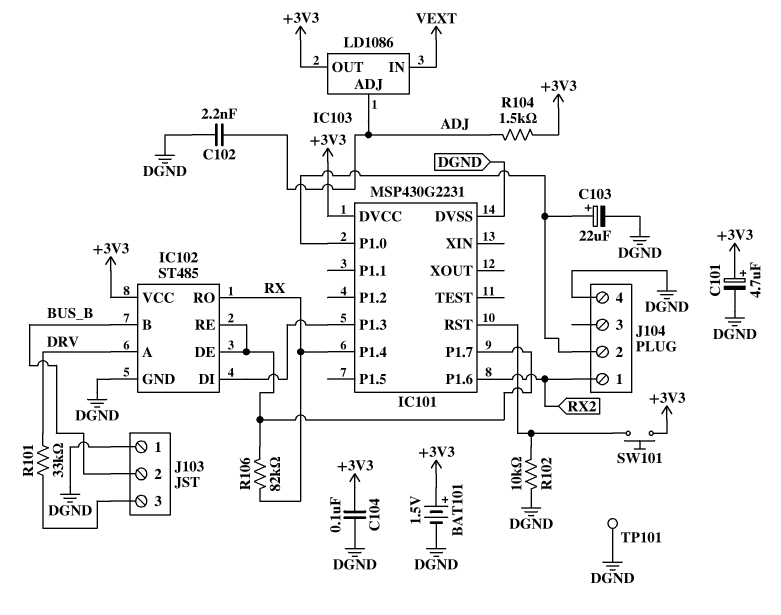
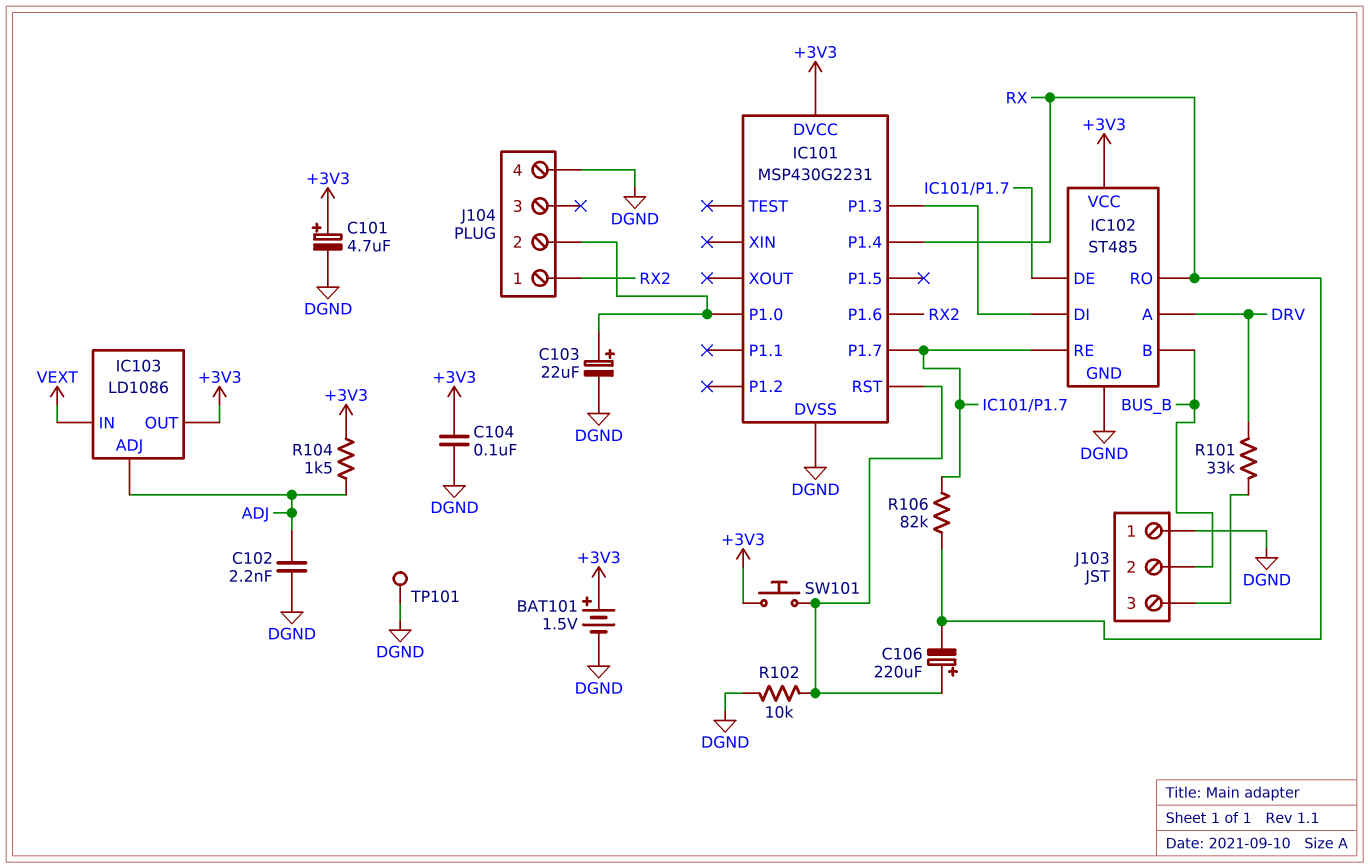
C106: none -> 220uF (plus IC101/RST, minus RX)

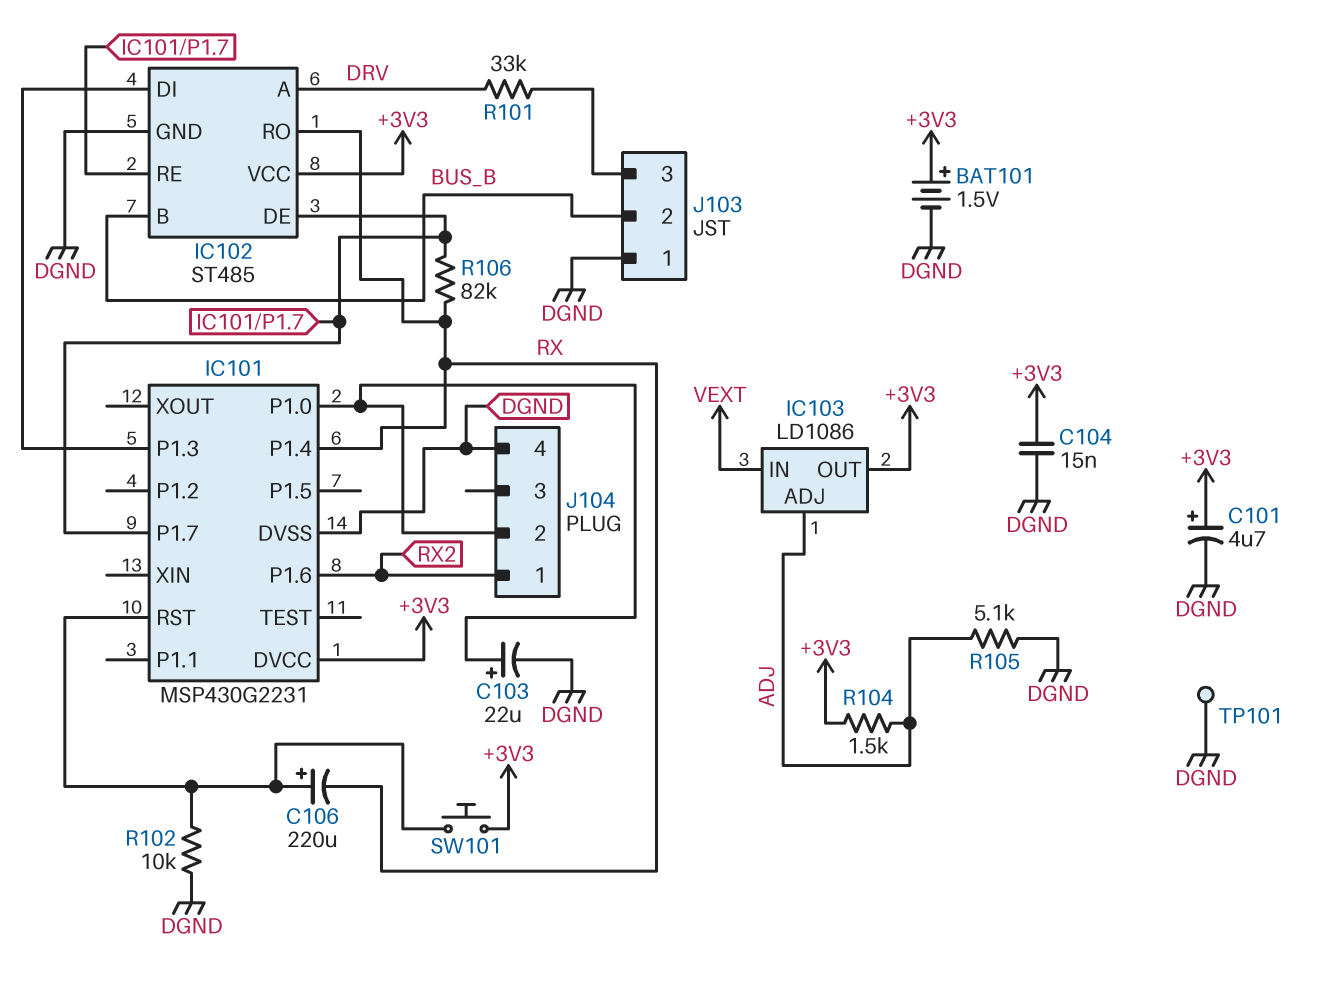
C102: 2.2nF (ADJ, DGND) -> none
C104: 100nF (+3V3, DGND) -> 15nF (+3V3, DGND)
R105: none -> 5.1k (ADJ, DGND)

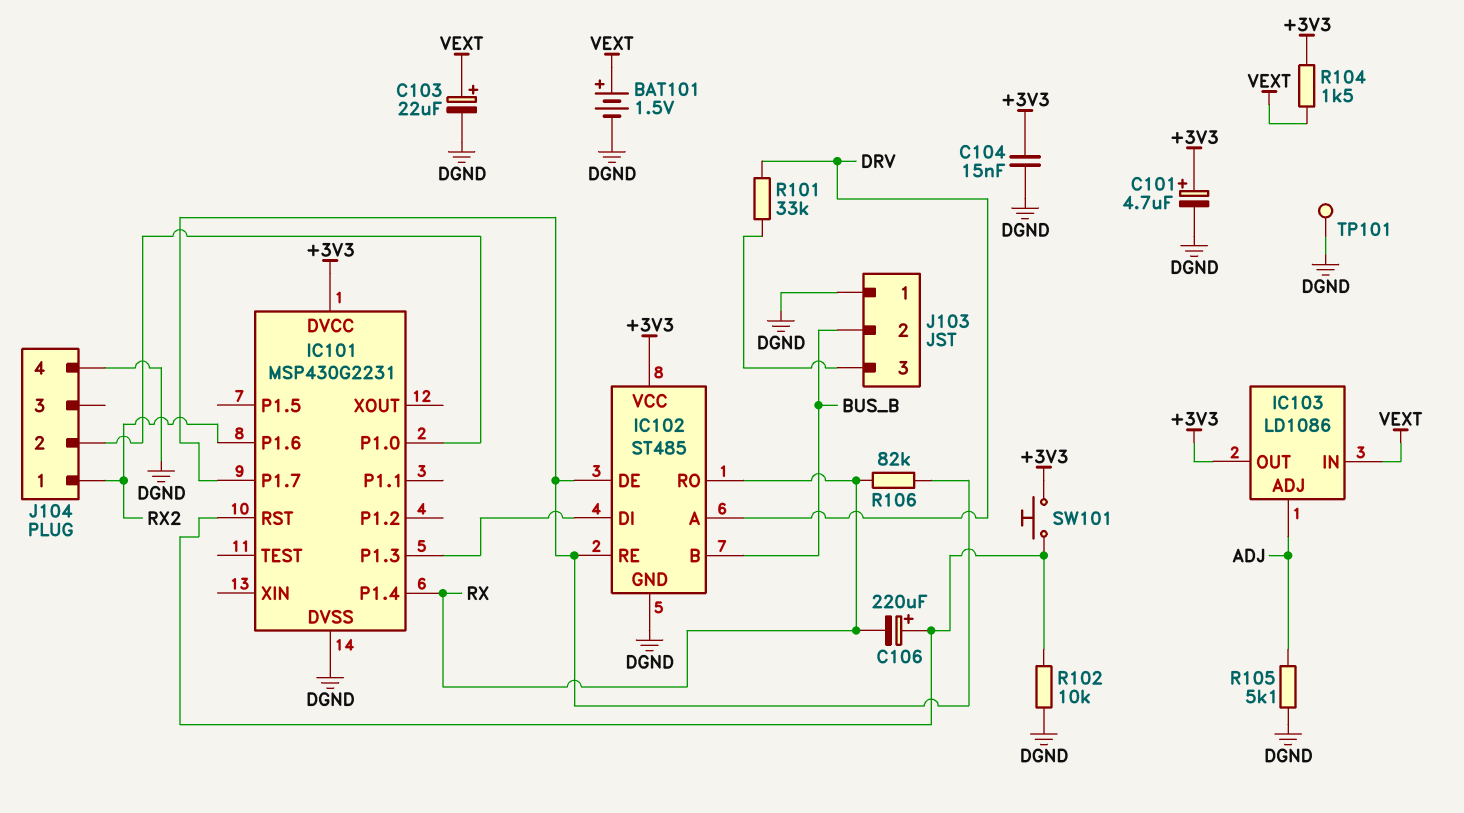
BAT101: 1.5V (plus +3V3, minus DGND) -> 1.5V (plus VEXT, minus DGND)
C103: 22uF (plus IC101/P1.0, minus DGND) -> 22uF (plus VEXT, minus DGND)
R104: 1.5k (+3V3, ADJ) -> 1.5k (+3V3, VEXT)

